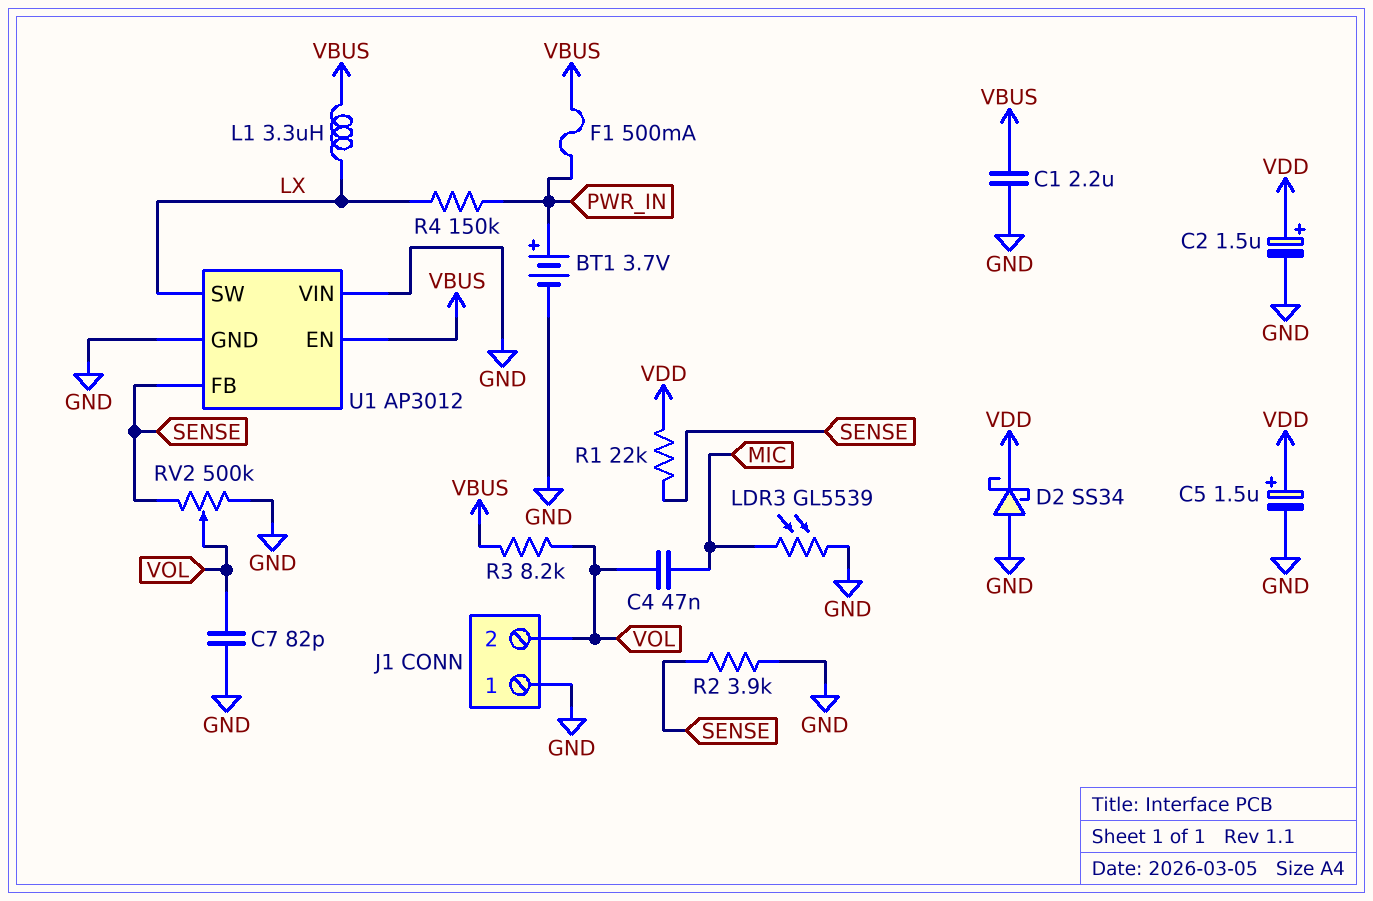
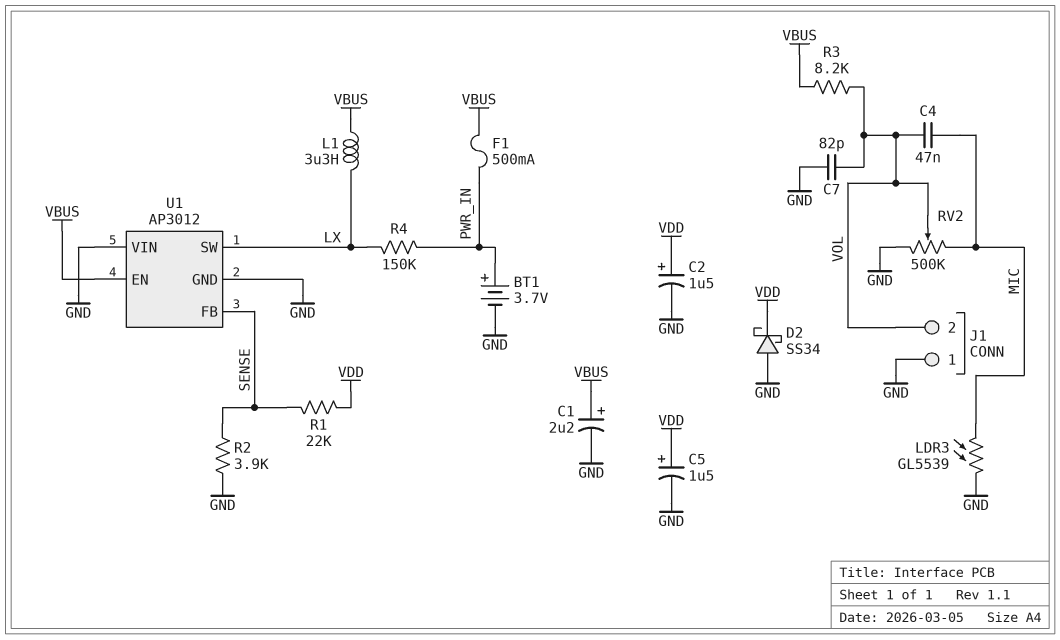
C1: 2.2uF (GND, VBUS) -> 2.2uF (plus VBUS, minus GND)
RV2: 500k (GND, SENSE, wiper VOL) -> 500k (GND, MIC, wiper VOL)

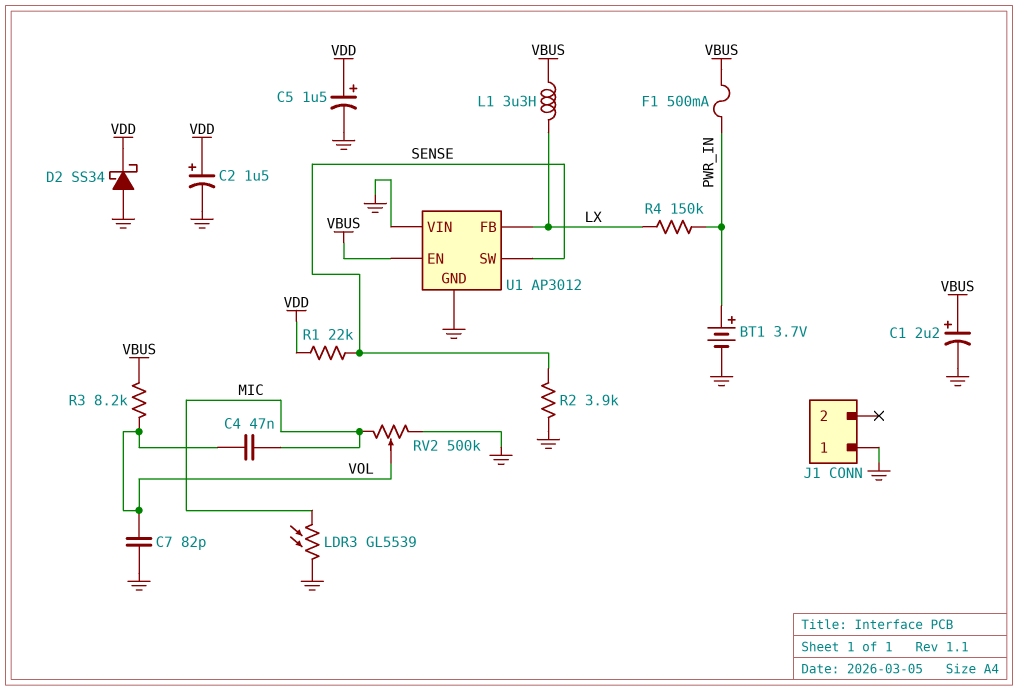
J1 pin 2: VOL -> none
U1 pin FB: SENSE -> LX
U1 pin SW: LX -> SENSE

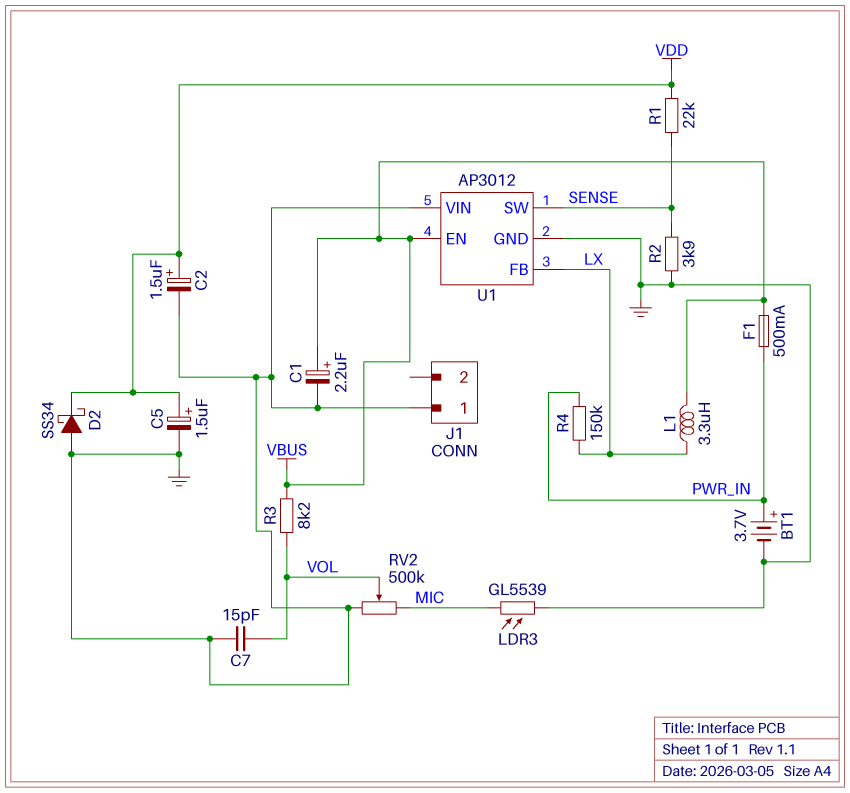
C4: 47nF (MIC, VOL) -> none
C7: 82pF (GND, VOL) -> 15pF (GND, VOL)

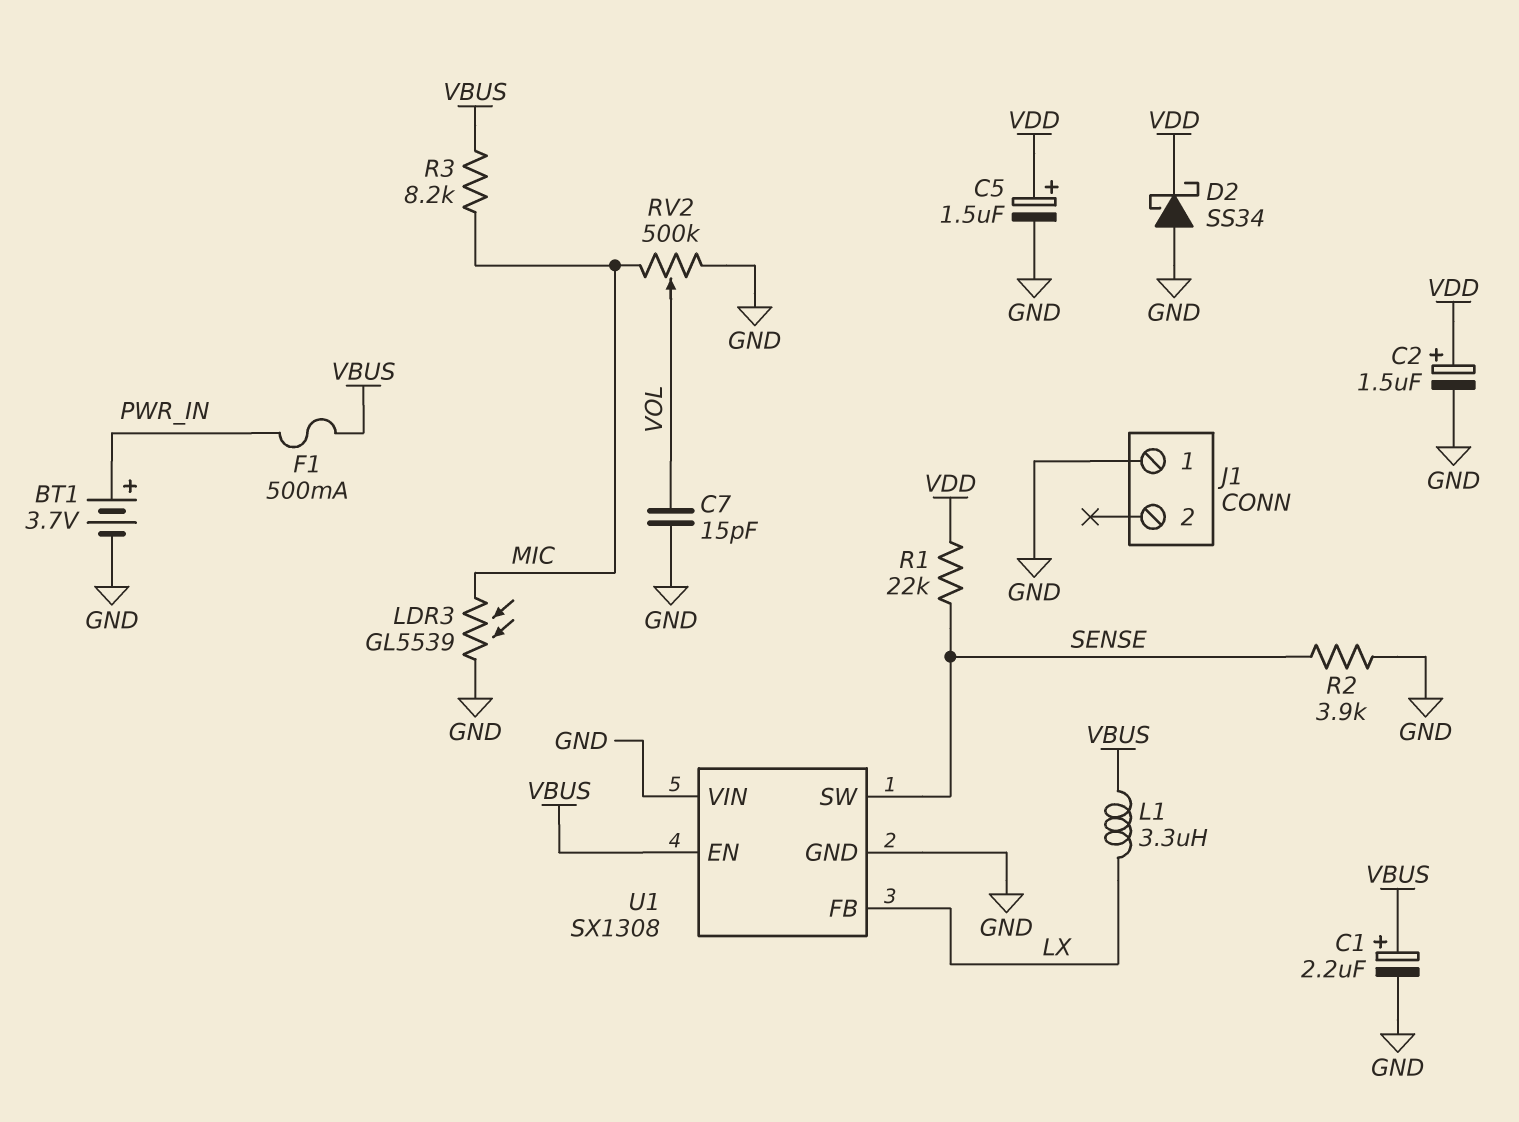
R3: 8.2k (VBUS, VOL) -> 8.2k (MIC, VBUS)
R4: 150k (LX, PWR_IN) -> none
U1: AP3012 -> SX1308

